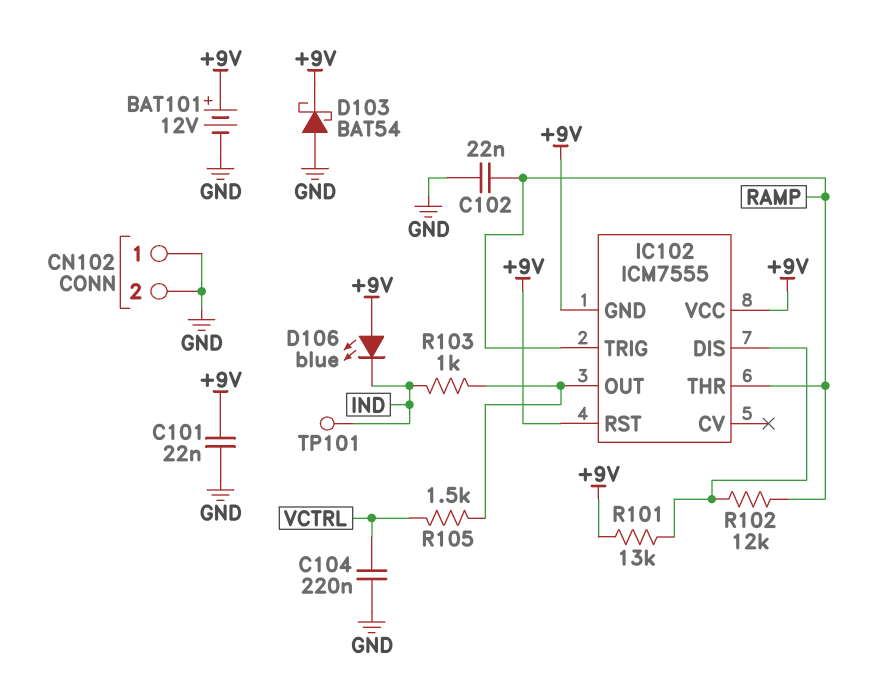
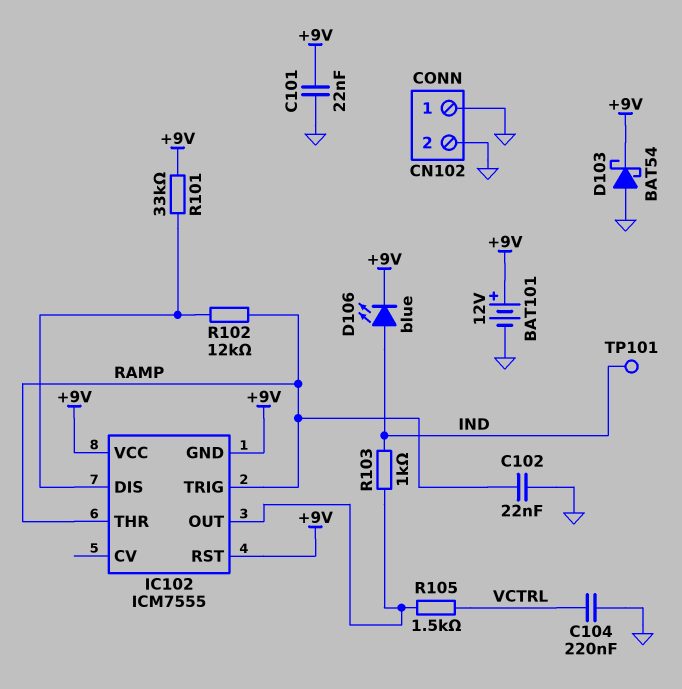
D106: LED blue (A +9V, K IND) -> LED blue (A IND, K +9V)
R101: 13k (+9V, IC102/DIS) -> 33k (+9V, IC102/DIS)

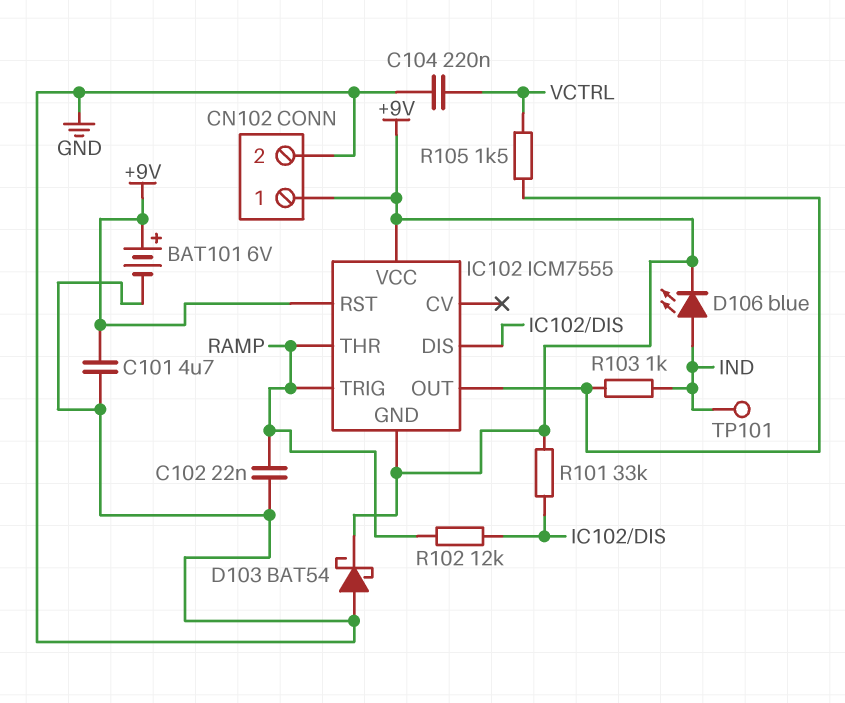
BAT101: 12V (plus +9V, minus GND) -> 6V (plus +9V, minus GND)
C101: 22nF (+9V, GND) -> 4.7uF (+9V, GND)
CN102 pin 1: GND -> +9V

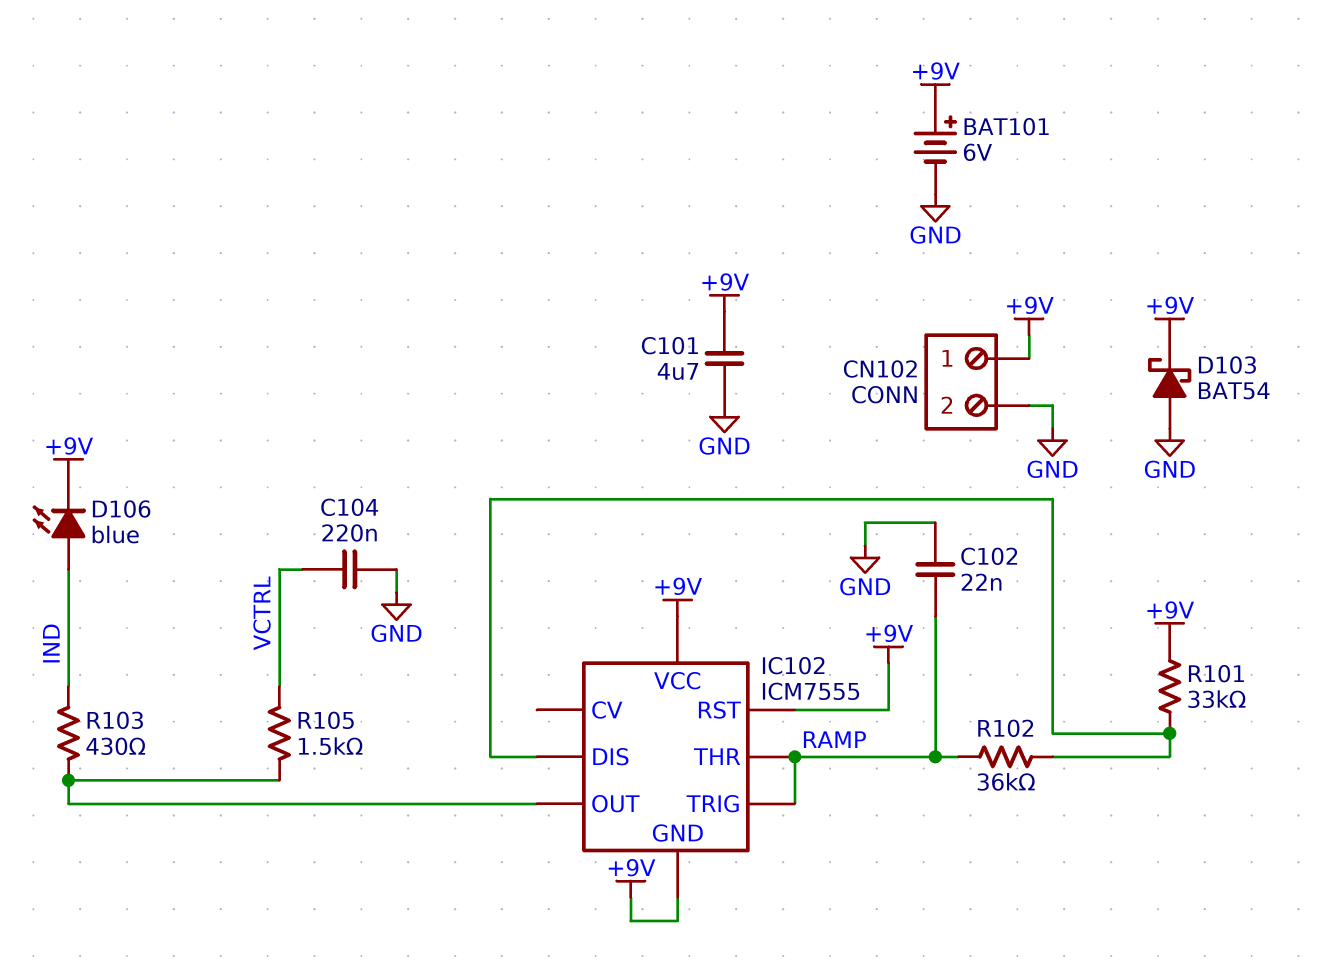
R102: 12k (IC102/DIS, RAMP) -> 36k (IC102/DIS, RAMP)
R103: 1k (IC102/OUT, IND) -> 430 (IC102/OUT, IND)
TP101: test point (IND) -> none

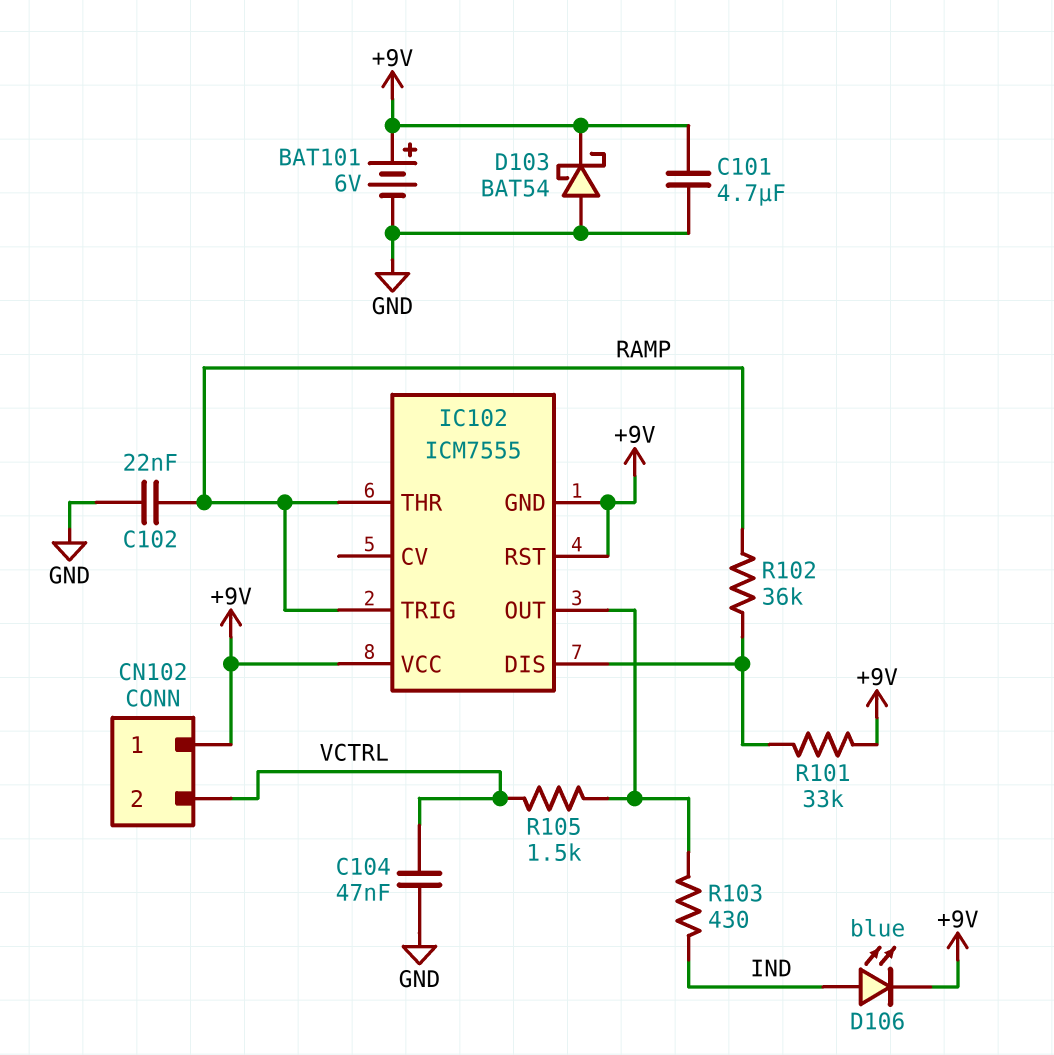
C104: 220nF (GND, VCTRL) -> 47nF (GND, VCTRL)
CN102 pin 2: GND -> VCTRL

